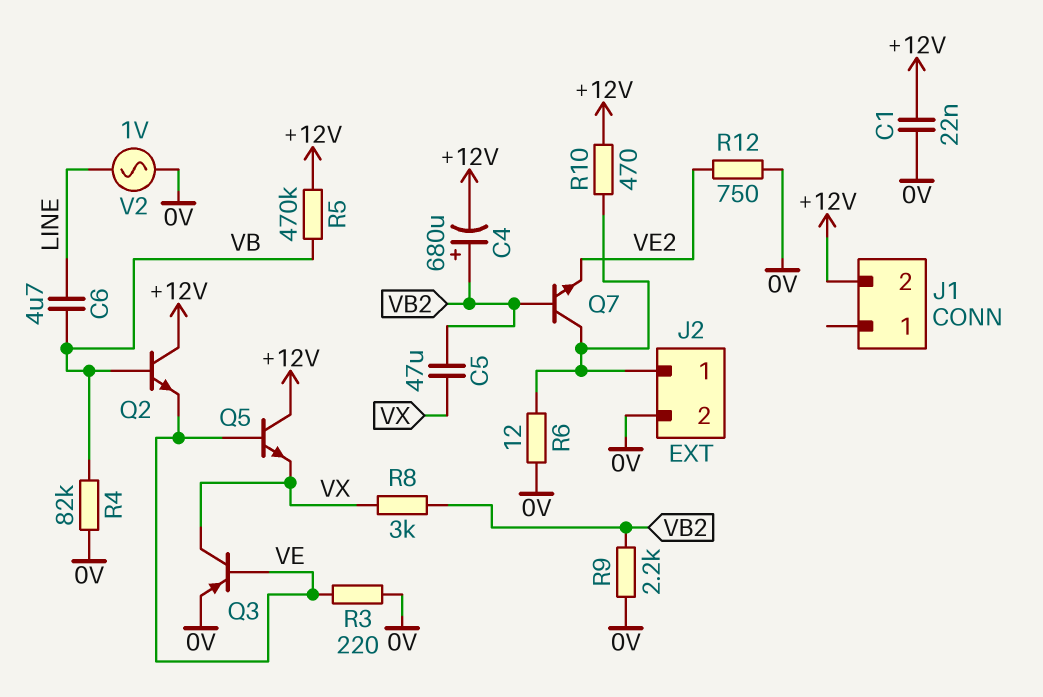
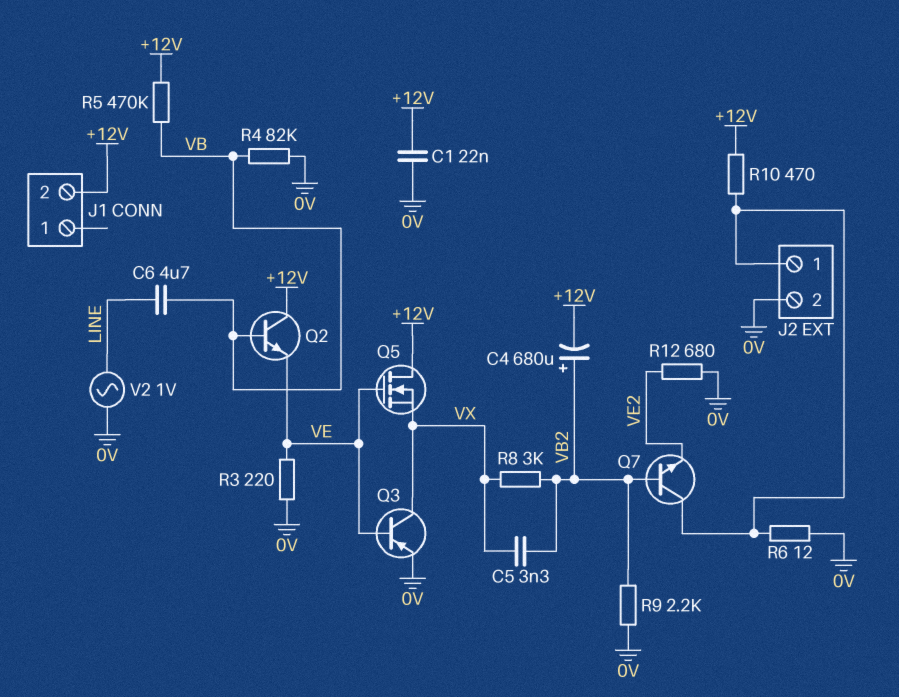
C5: 47uF (VB2, VX) -> 3.3nF (VB2, VX)
Q5: NPN (B VE, C +12V, E VX) -> NMOS (G VE, D +12V, S VX)
R12: 750 (0V, VE2) -> 680 (0V, VE2)

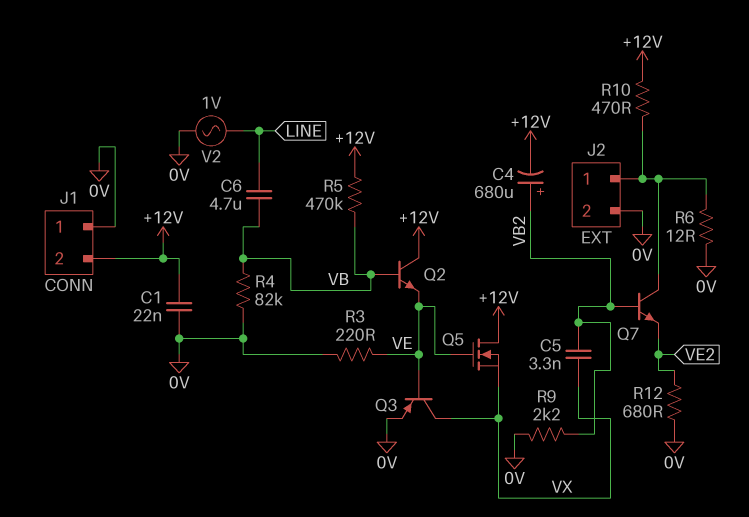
J1 pin 1: none -> 0V
R8: 3k (VB2, VX) -> none

